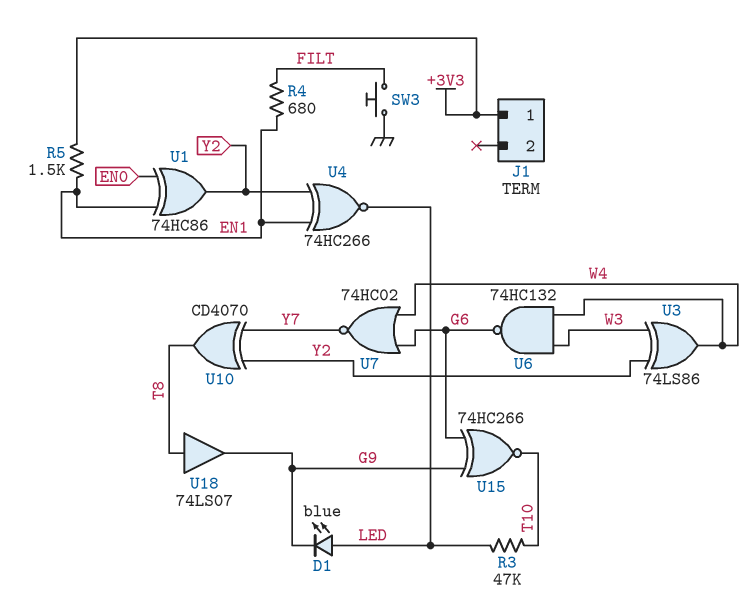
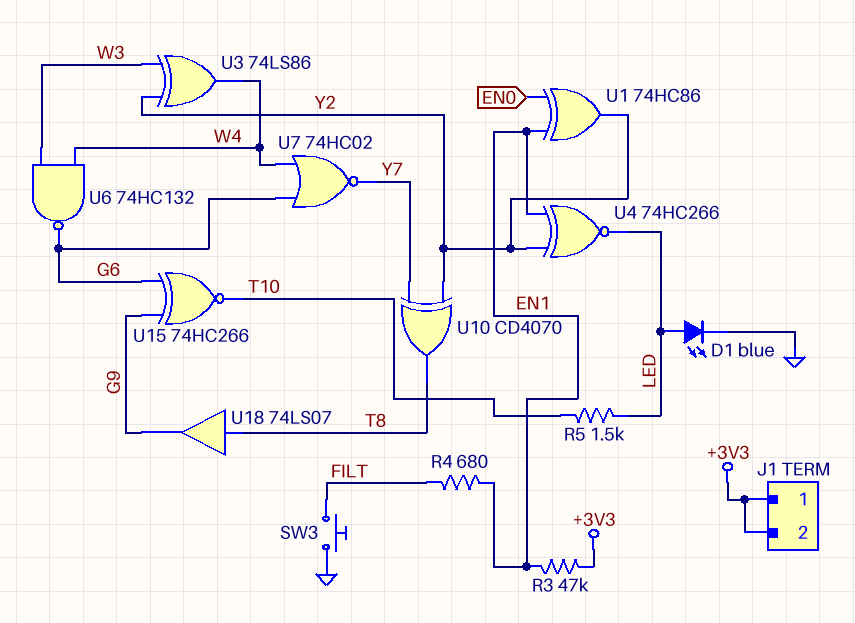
D1: LED blue (A LED, K G9) -> LED blue (A LED, K GND)
J1 pin 2: none -> +3V3
R3: 47k (LED, T10) -> 47k (+3V3, EN1)
R5: 1.5k (+3V3, EN1) -> 1.5k (LED, T10)

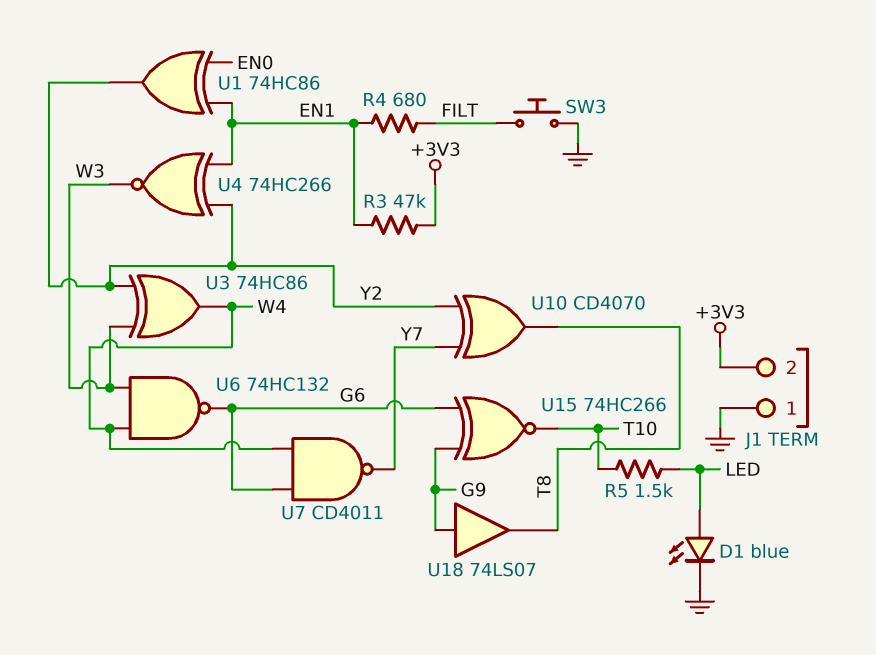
J1 pin 1: +3V3 -> GND
U3: XOR 74LS86 (in W3, in Y2, out W4) -> XOR 74HC86 (in W3, in Y2, out W4)
U4: XNOR 74HC266 (in EN1, in Y2, out LED) -> XNOR 74HC266 (in EN1, in Y2, out W3)
U7: NOR 74HC02 (in G6, in W4, out Y7) -> NAND CD4011 (in G6, in W4, out Y7)
U18: buffer 74LS07 (in T8, out G9) -> buffer 74LS07 (in G9, out T8)

